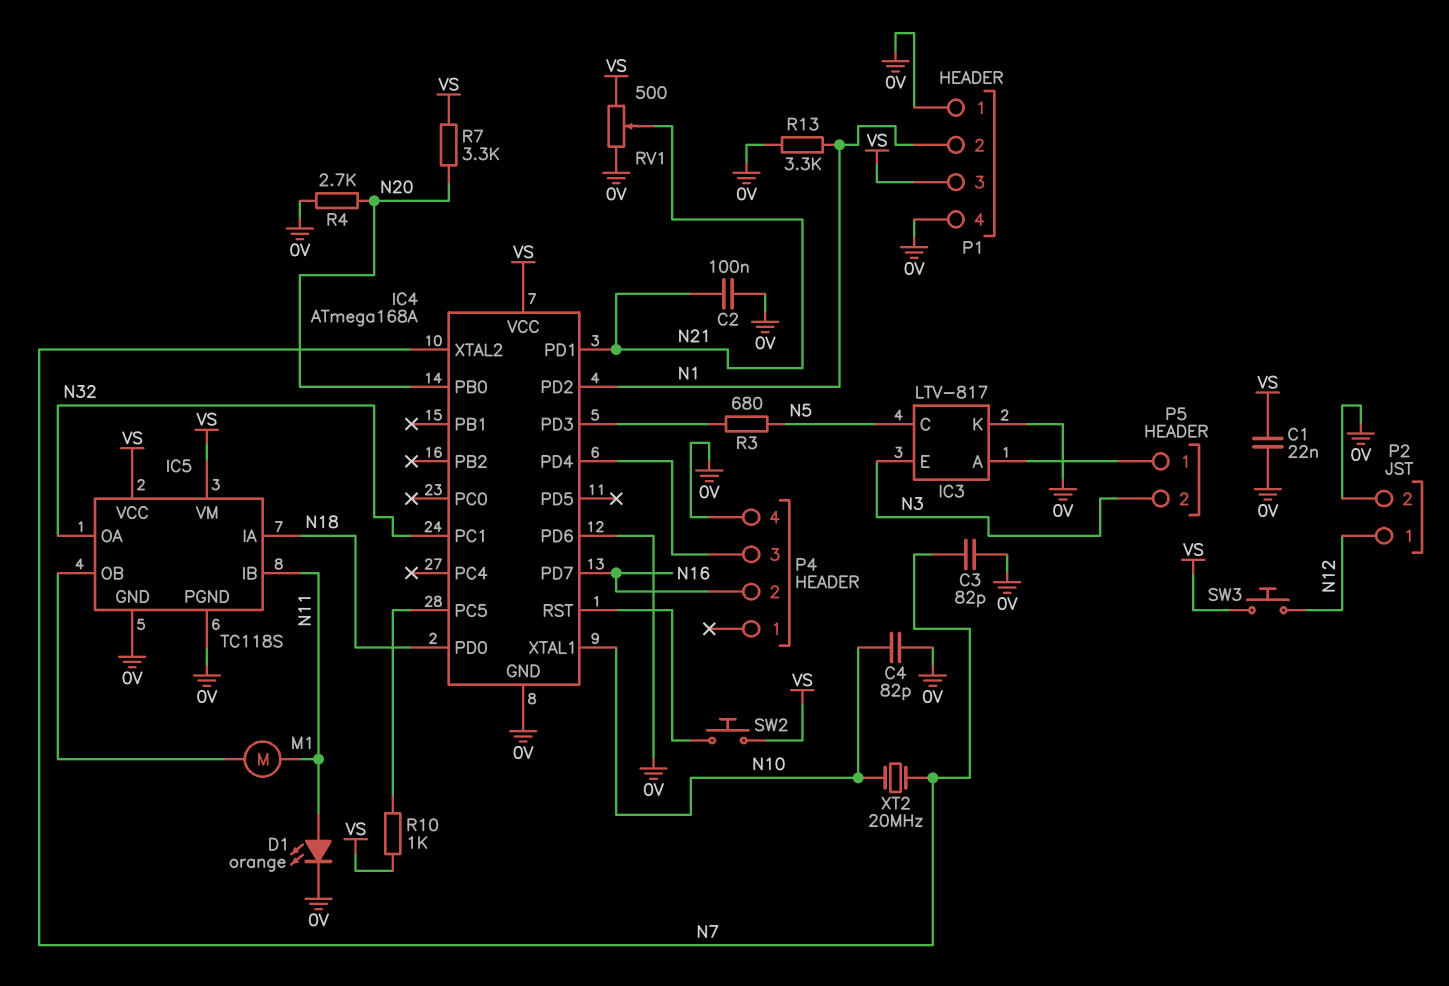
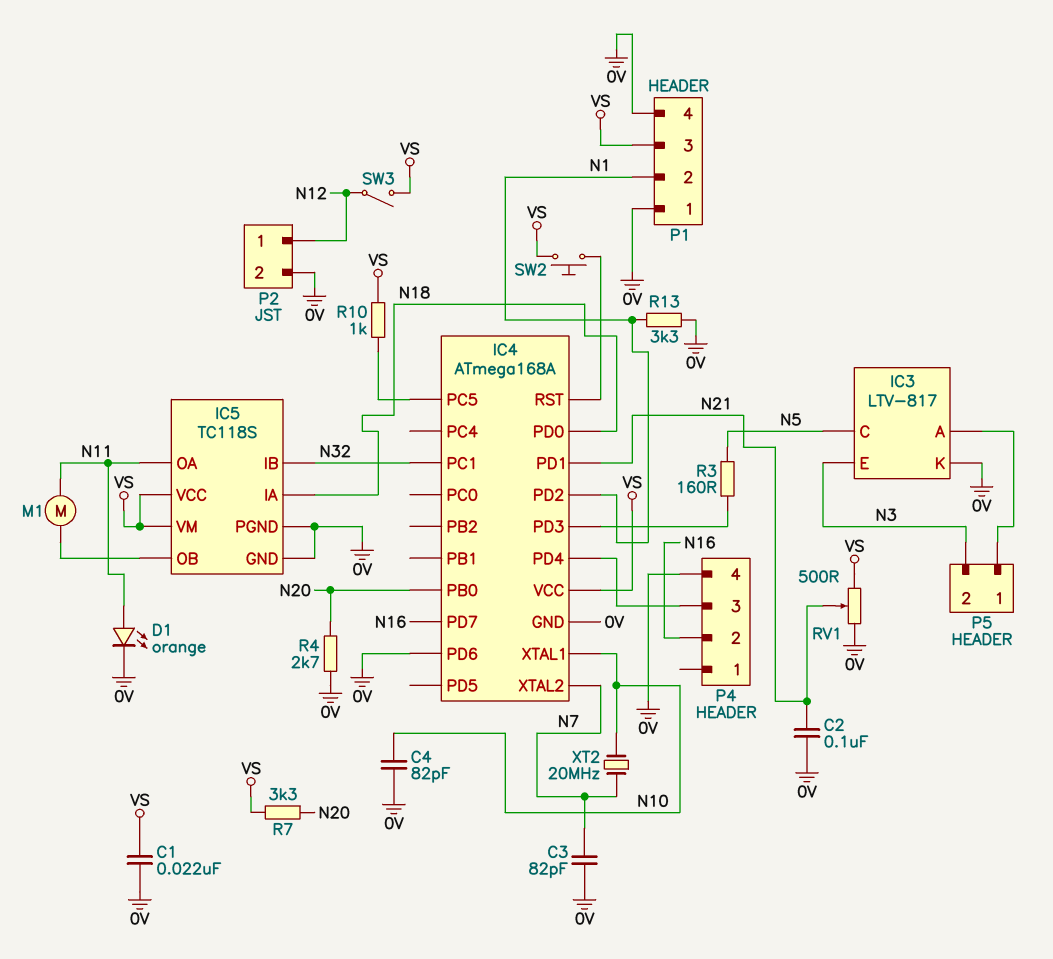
IC5 pin IB: N11 -> N32
IC5 pin OA: N32 -> N11
R3: 680 (IC4/PD3, N5) -> 160 (IC4/PD3, N5)
SW3: button (N12, VS) -> switch (N12, VS)

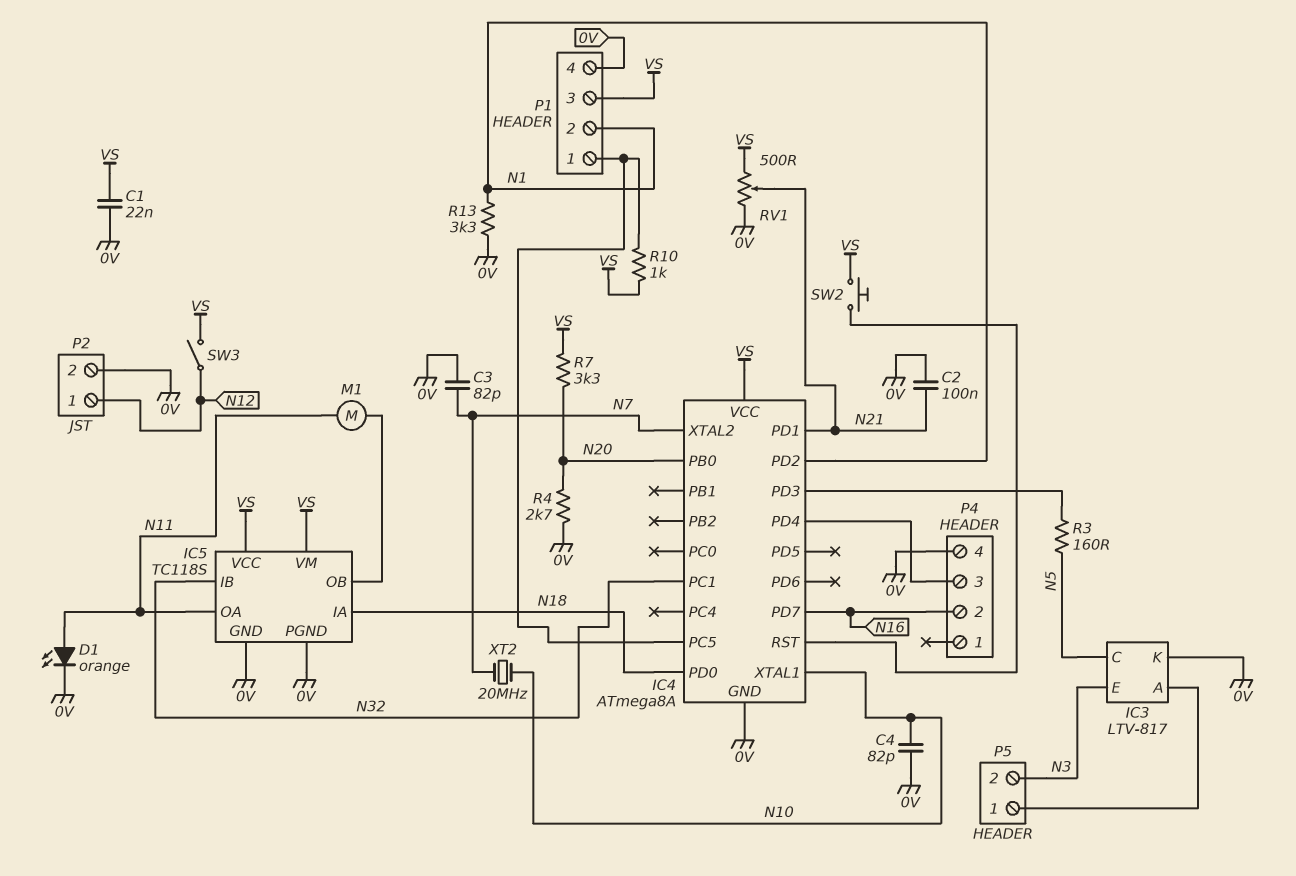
IC4: ATmega168A -> ATmega8A
IC4 pin PD6: 0V -> none
P1 pin 1: 0V -> IC4/PC5

